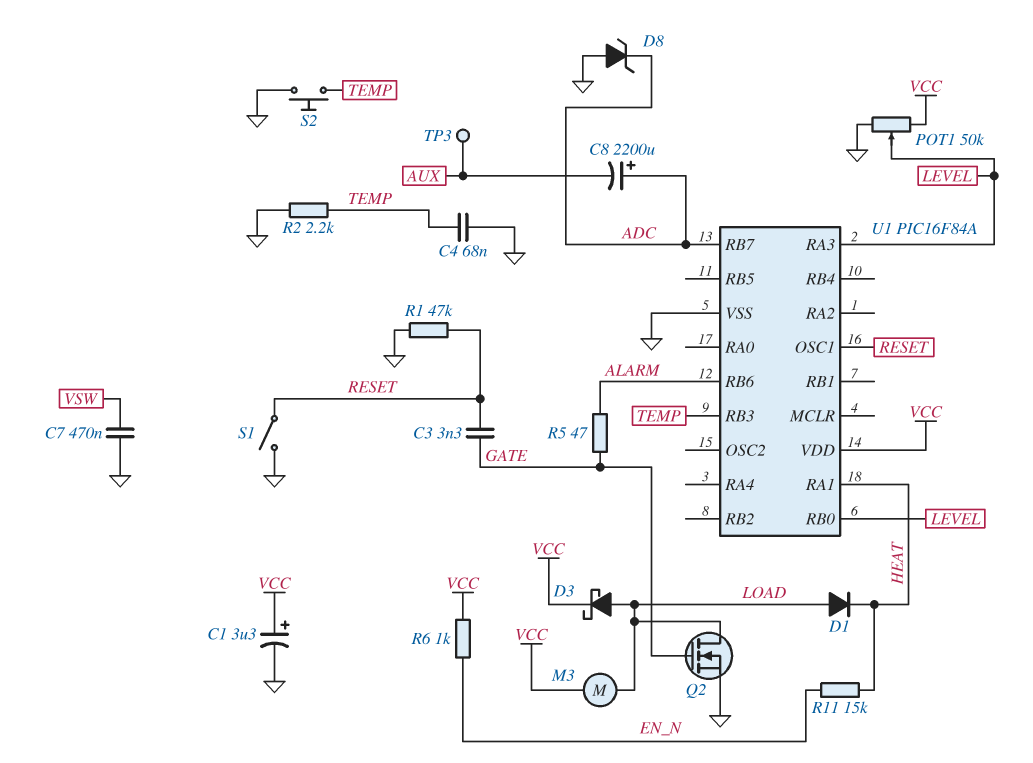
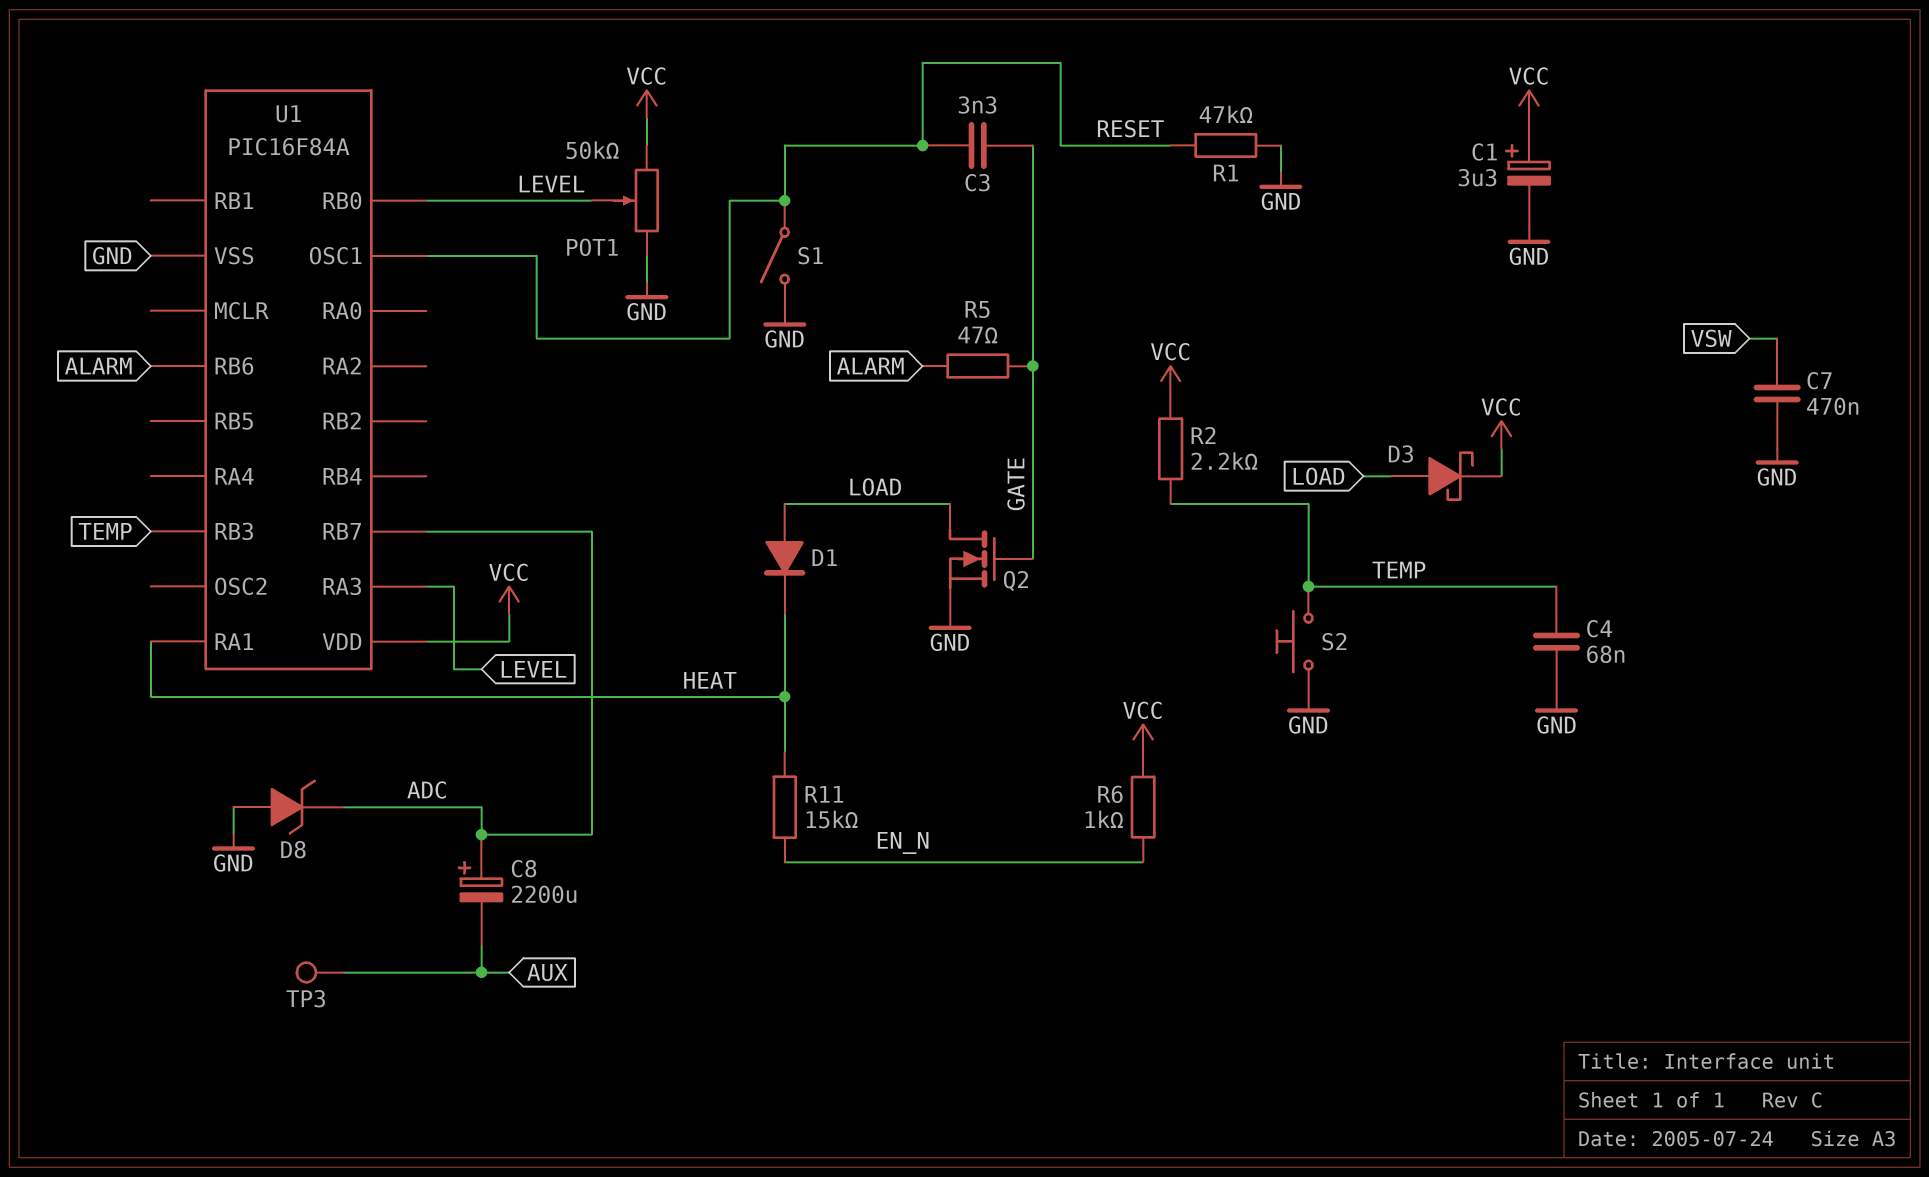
M3: motor (LOAD, VCC) -> none
R2: 2.2k (GND, TEMP) -> 2.2k (TEMP, VCC)

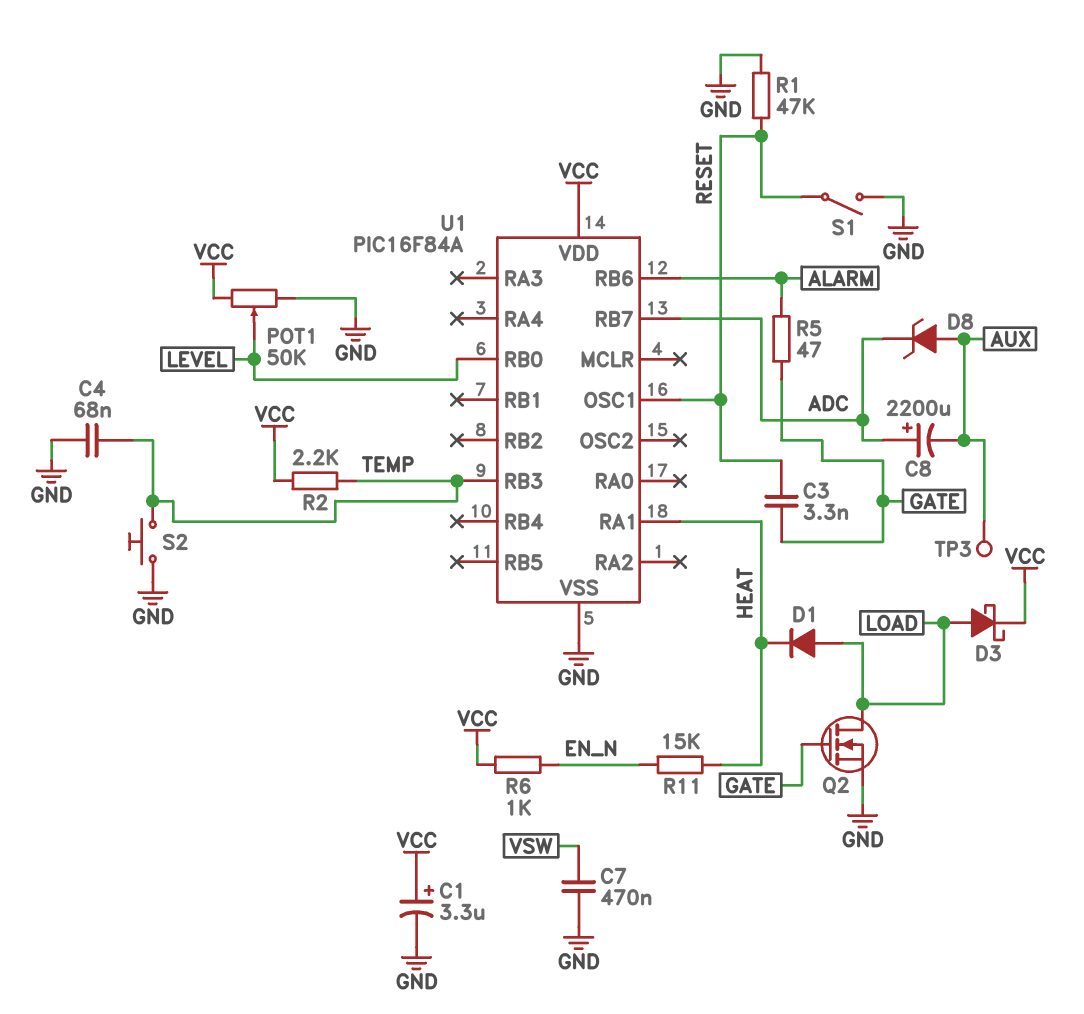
D8: zener (A GND, K ADC) -> zener (A AUX, K ADC)
U1 pin RA3: LEVEL -> none

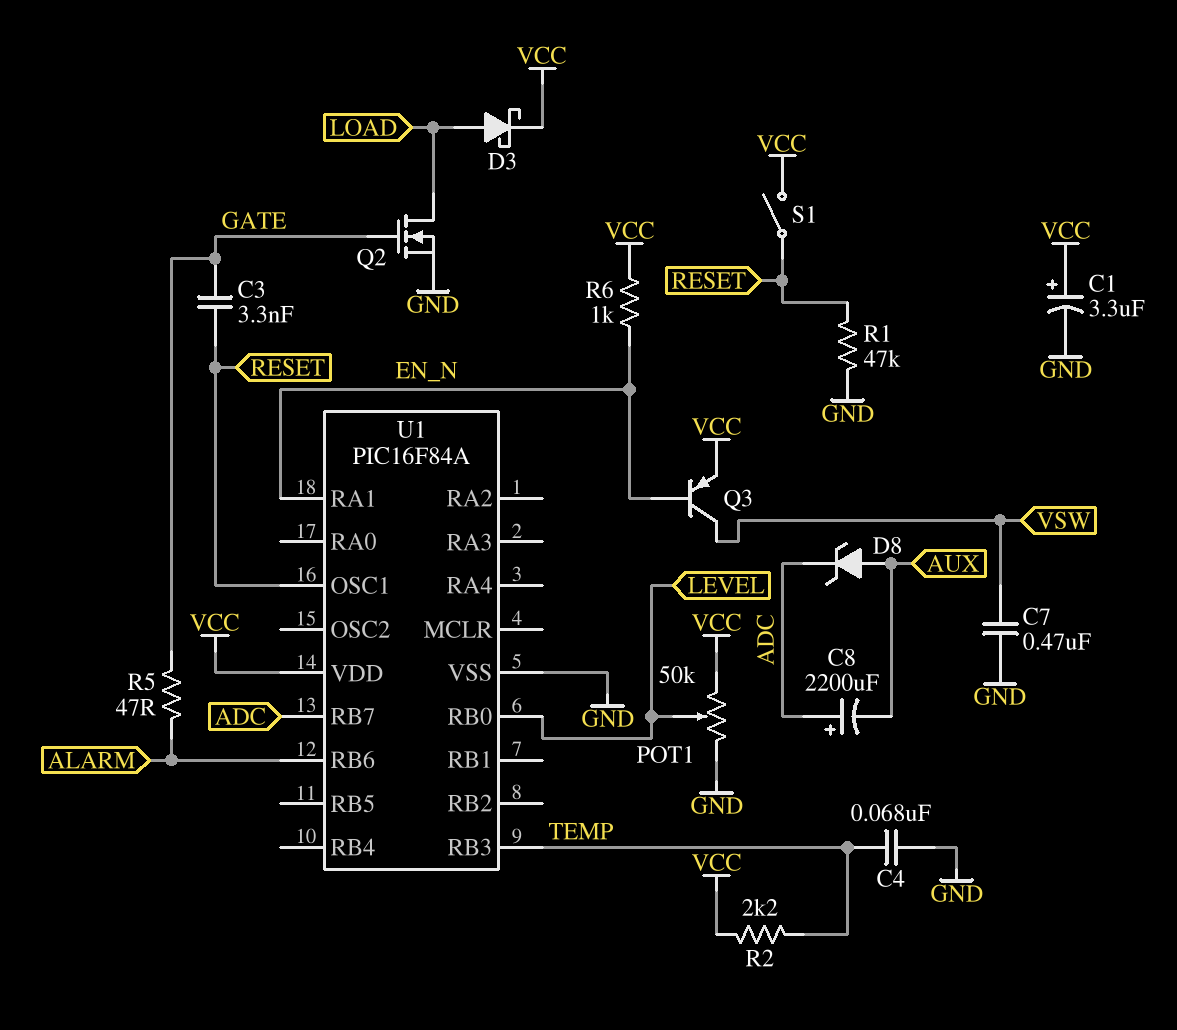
D1: diode (A LOAD, K HEAT) -> none
Q3: none -> PNP (B EN_N, C VSW, E VCC)
R11: 15k (EN_N, HEAT) -> none
S1: switch (GND, RESET) -> switch (RESET, VCC)
S2: button (GND, TEMP) -> none
TP3: test point (AUX) -> none
U1 pin RA1: HEAT -> EN_N

